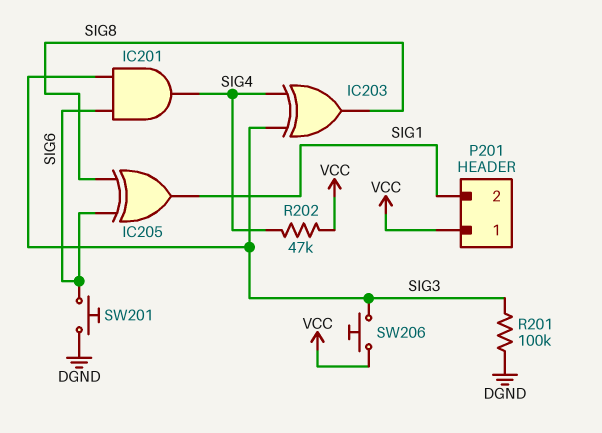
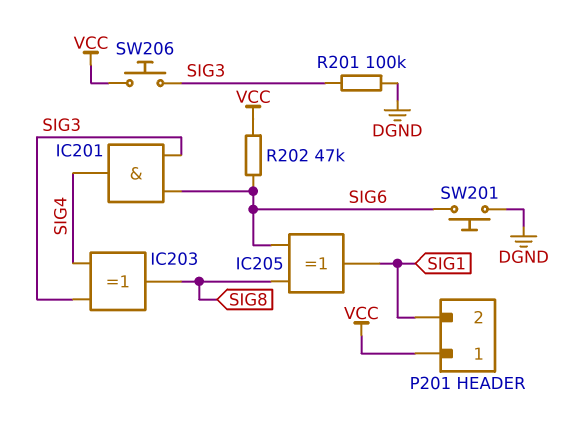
R202: 47k (SIG4, VCC) -> 47k (SIG6, VCC)

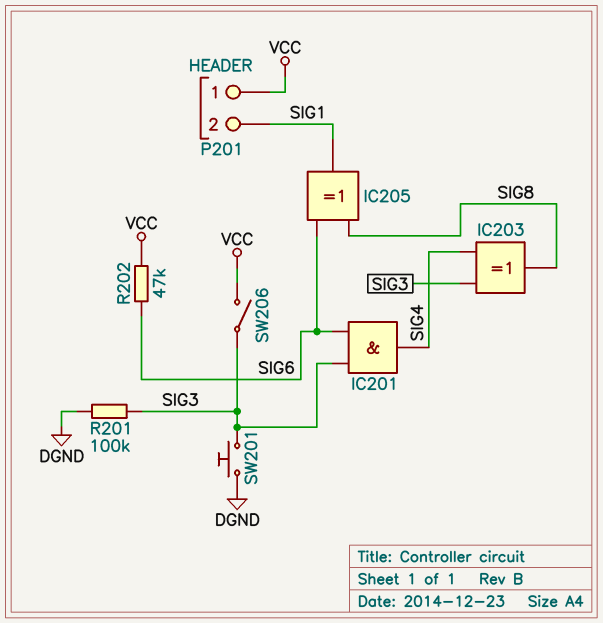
SW201: button (DGND, SIG6) -> button (DGND, SIG3)
SW206: button (SIG3, VCC) -> switch (SIG3, VCC)

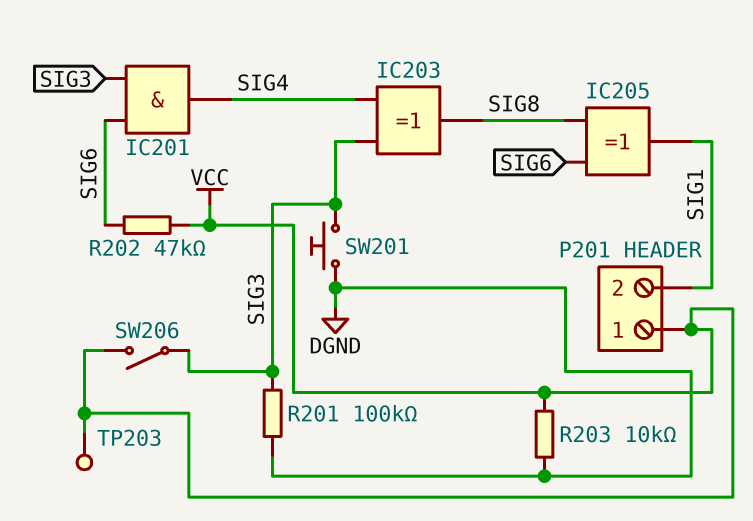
R203: none -> 10k (DGND, VCC)
TP203: none -> test point (VCC)

